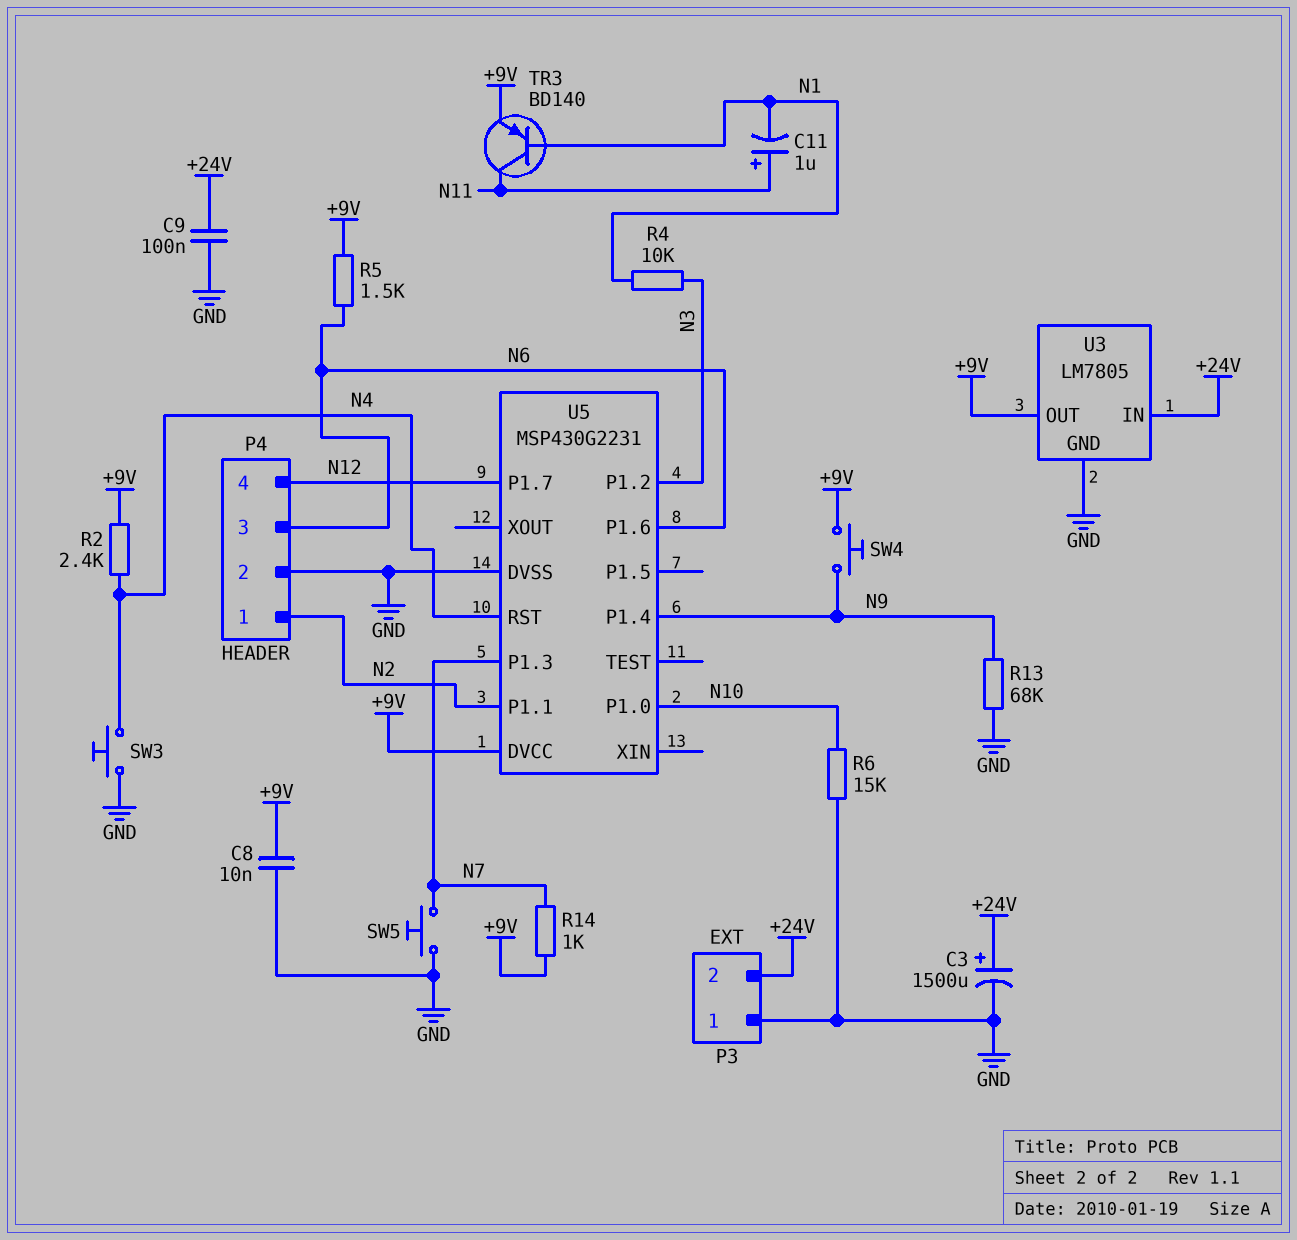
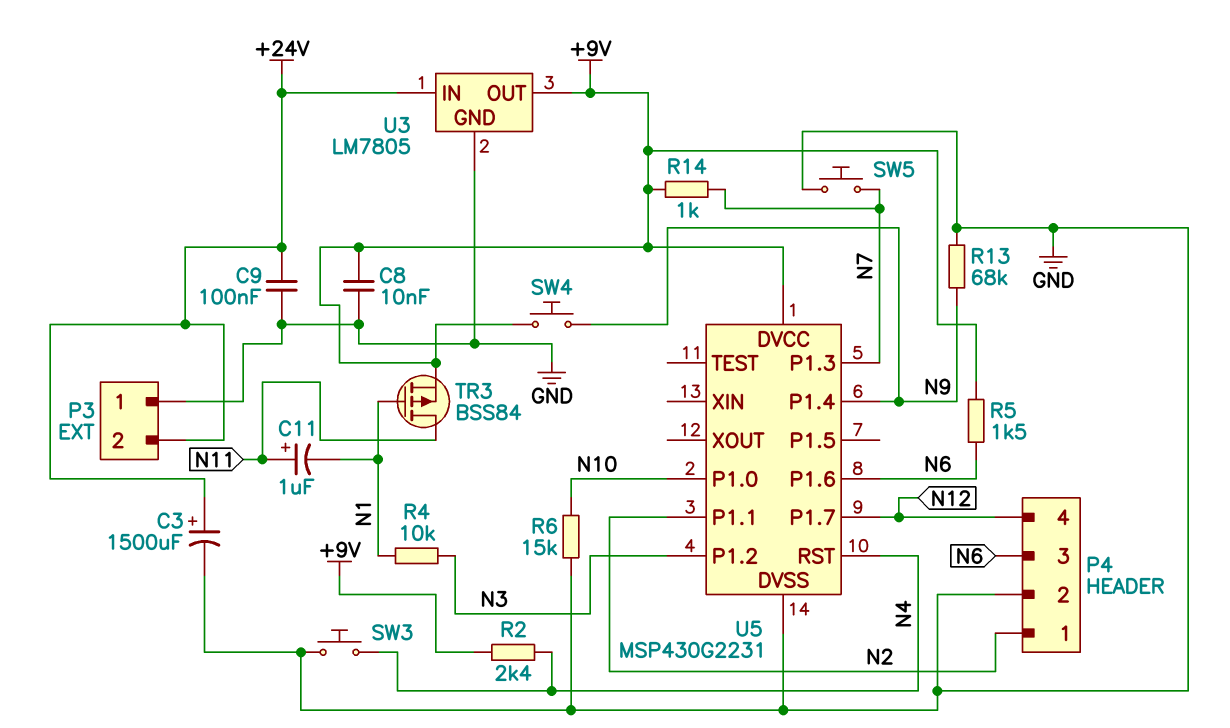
TR3: PNP BD140 (B N1, C N11, E +9V) -> PMOS BSS84 (G N1, D N11, S +9V)

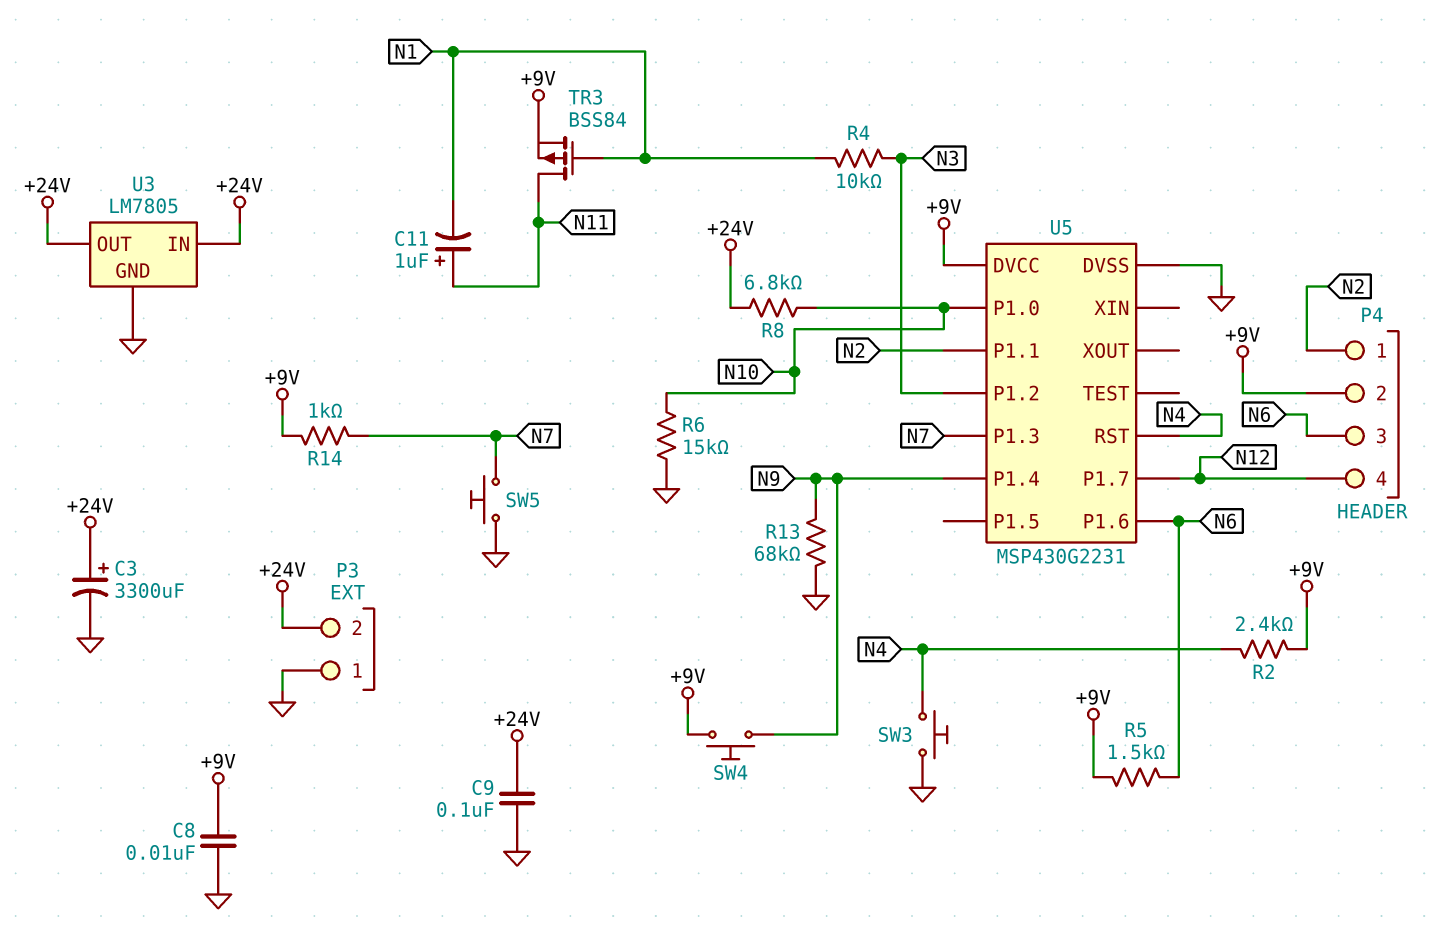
C3: 1500uF (plus +24V, minus GND) -> 3300uF (plus +24V, minus GND)
P4 pin 2: GND -> +9V
R8: none -> 6.8k (+24V, N10)
U3 pin OUT: +9V -> +24V

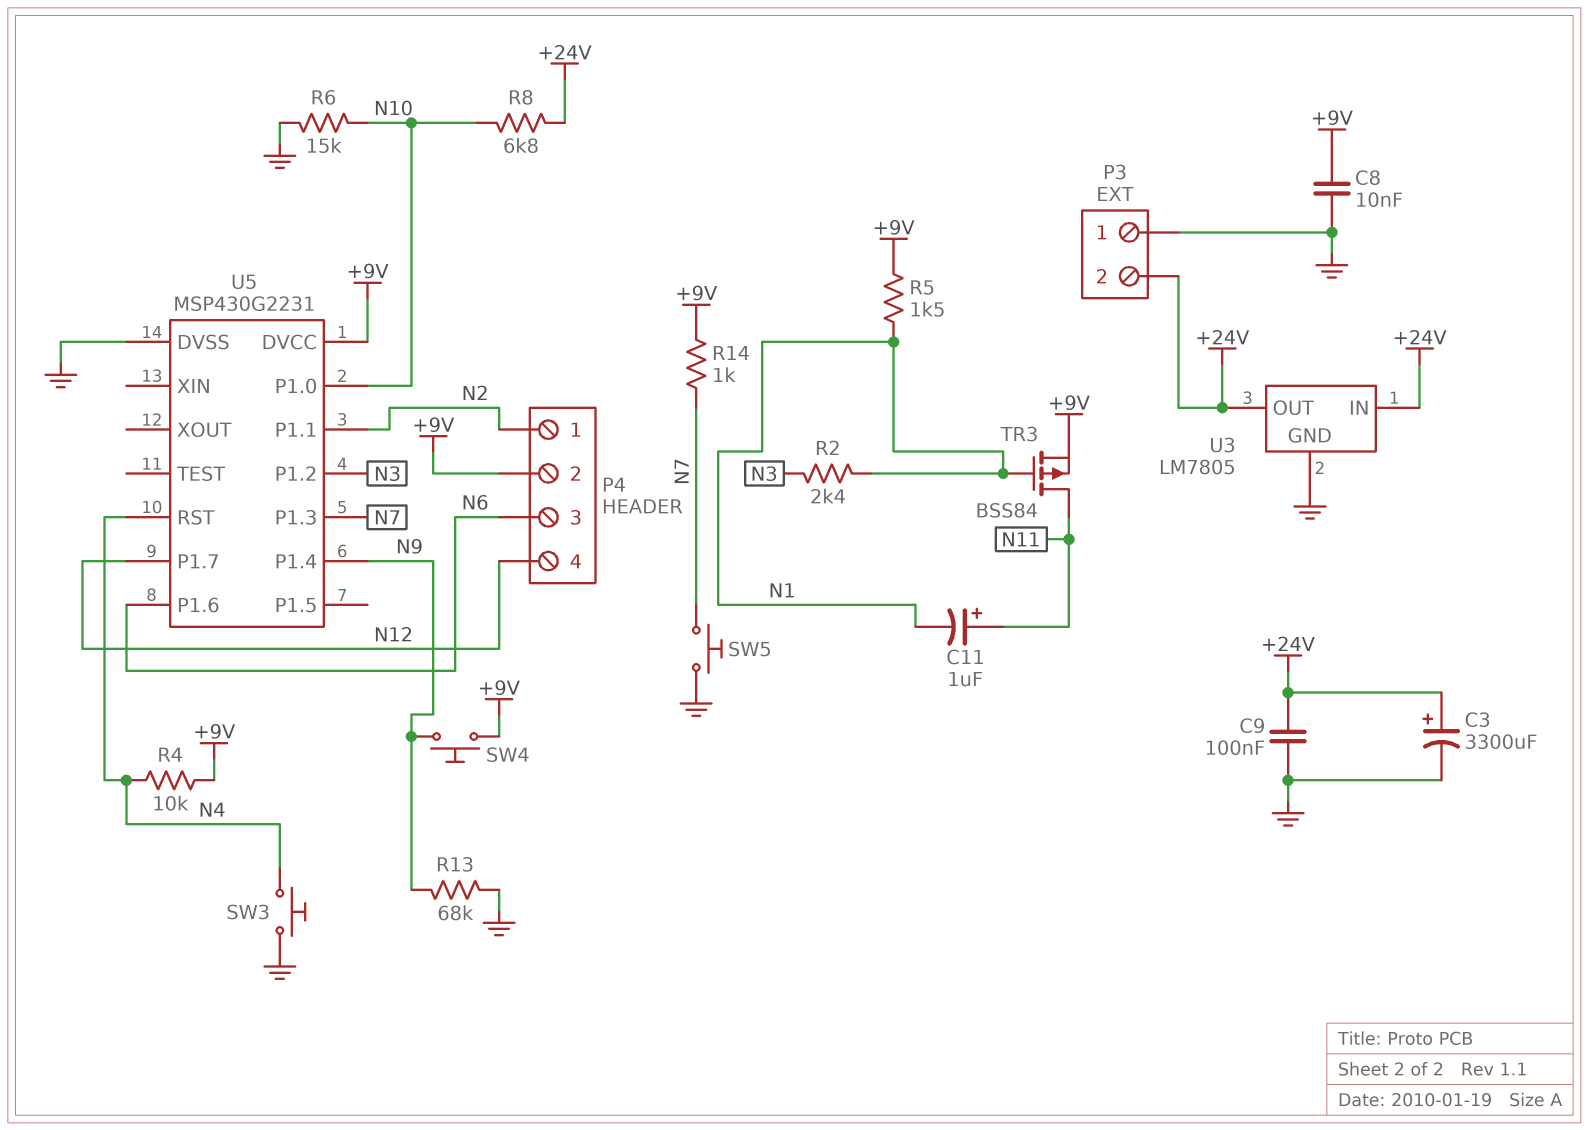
R2: 2.4k (+9V, N4) -> 2.4k (N1, N3)
R4: 10k (N1, N3) -> 10k (+9V, N4)
R5: 1.5k (+9V, N6) -> 1.5k (+9V, N1)

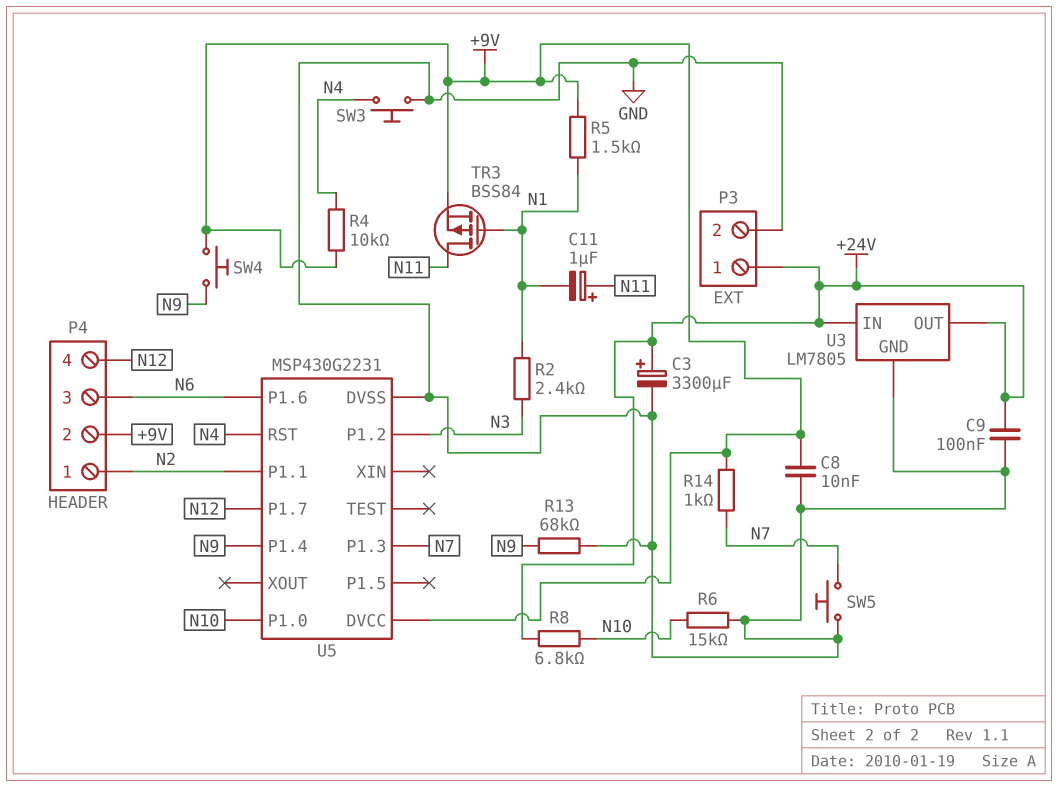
P3 pin 1: GND -> +24V
P3 pin 2: +24V -> GND

